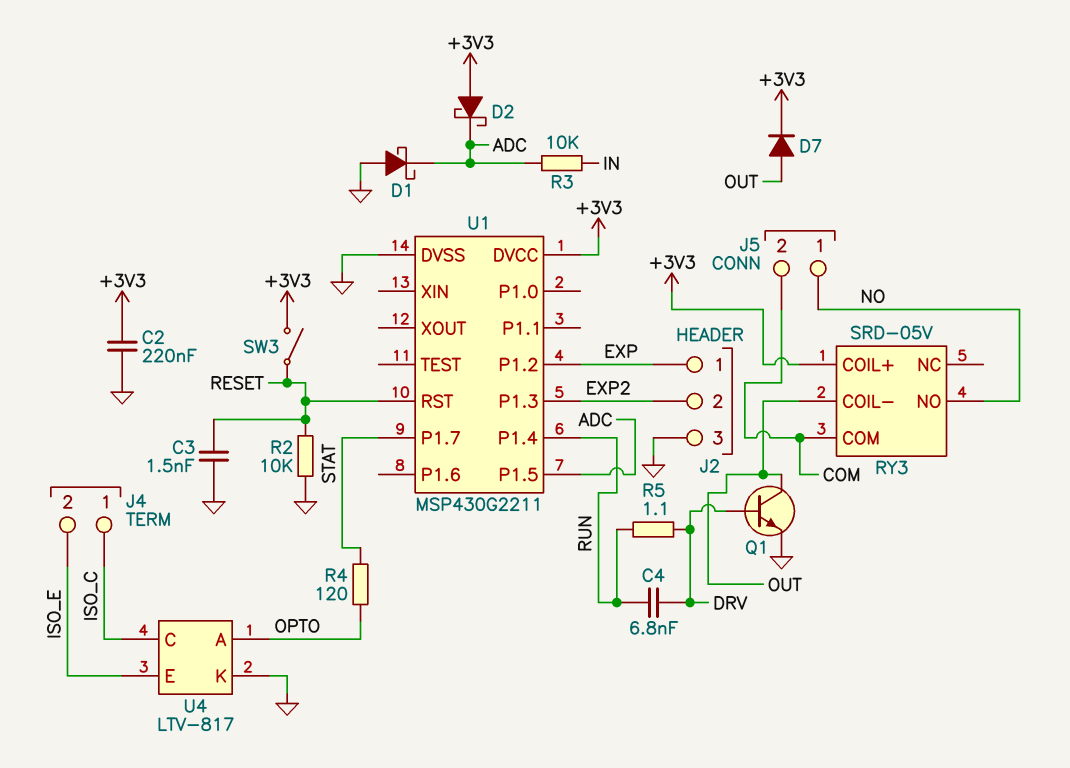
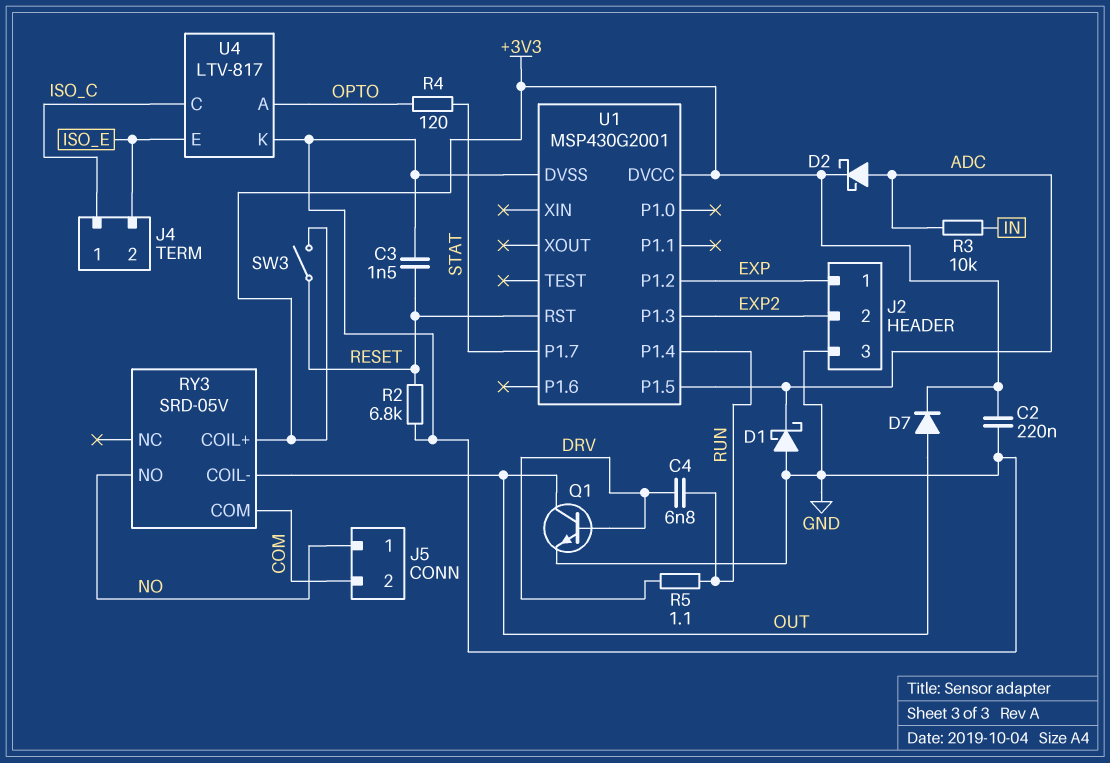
D2: schottky (A +3V3, K ADC) -> schottky (A ADC, K +3V3)
R2: 10k (GND, RESET) -> 6.8k (GND, RESET)
U1: MSP430G2211 -> MSP430G2001

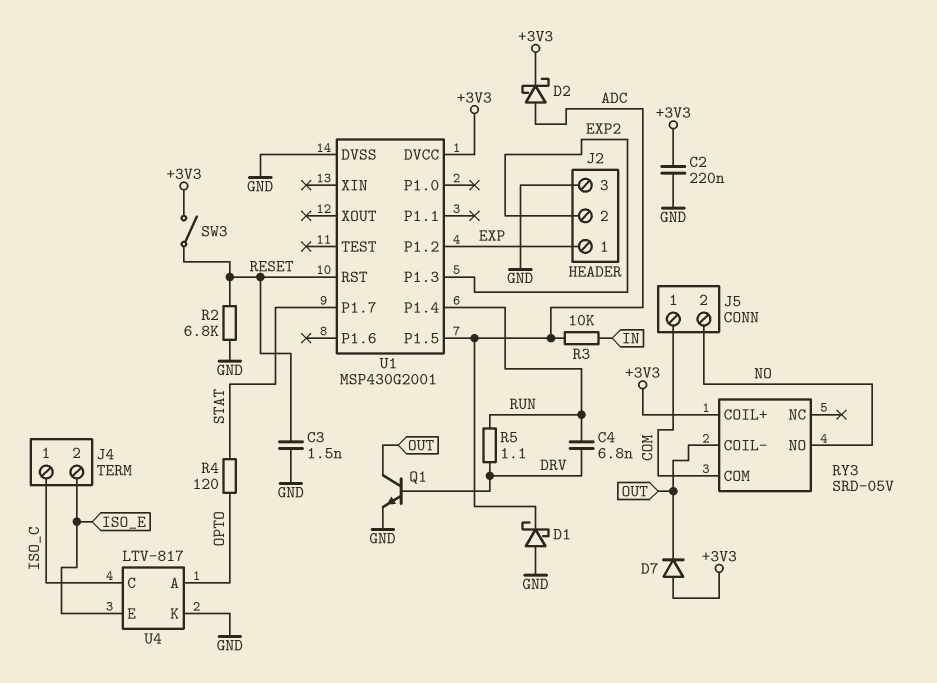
D7: diode (A OUT, K +3V3) -> diode (A +3V3, K OUT)
J5 pin 1: NO -> COM
J5 pin 2: COM -> NO

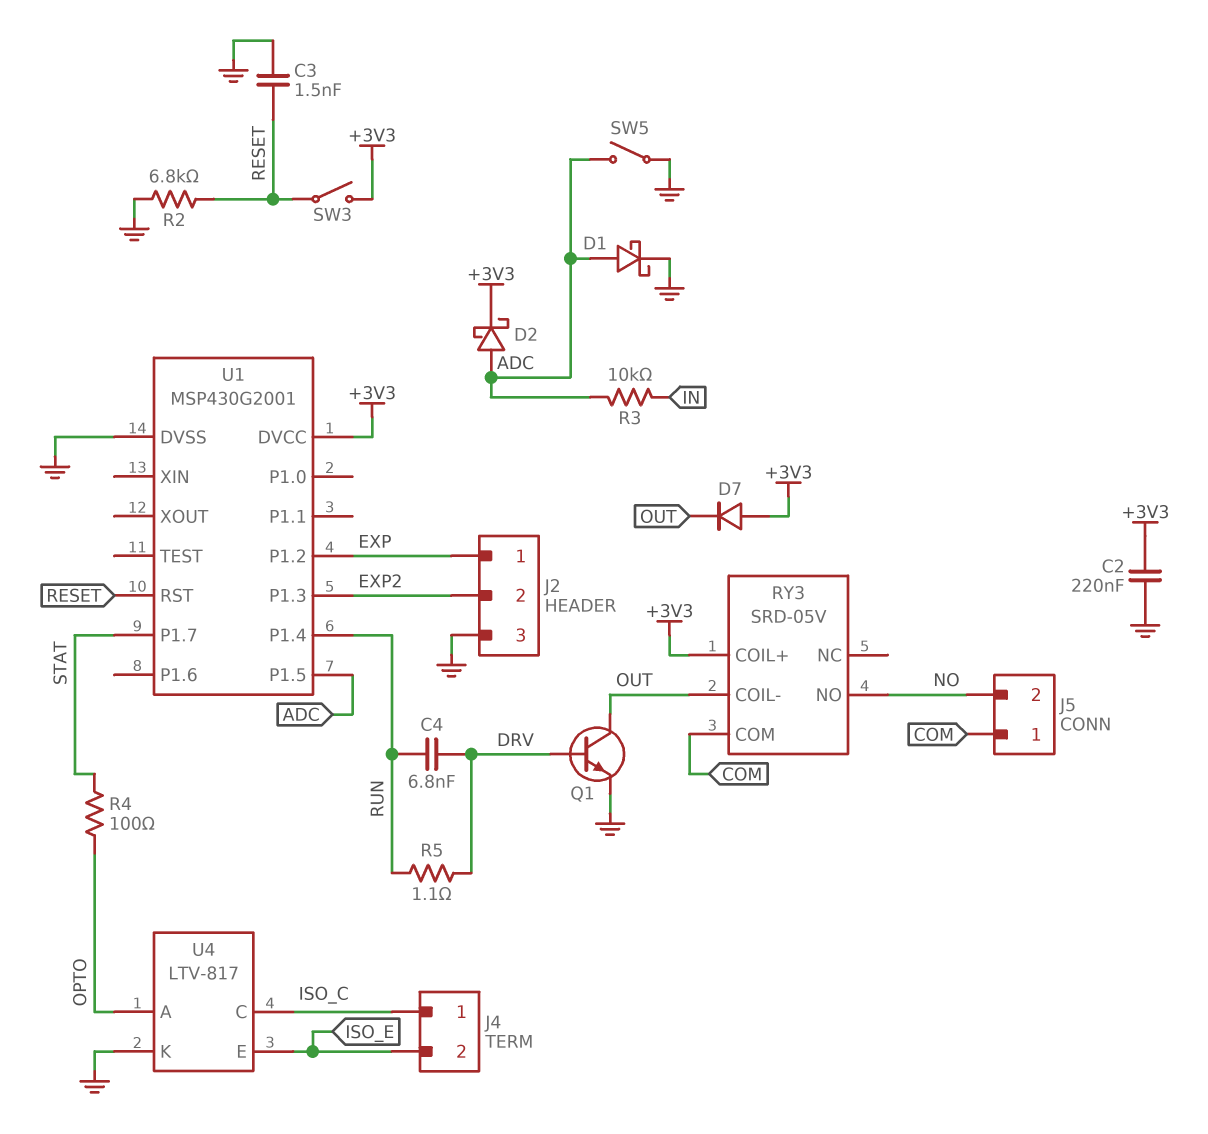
D1: schottky (A GND, K ADC) -> schottky (A ADC, K GND)
R4: 120 (OPTO, STAT) -> 100 (OPTO, STAT)
SW5: none -> switch (ADC, GND)

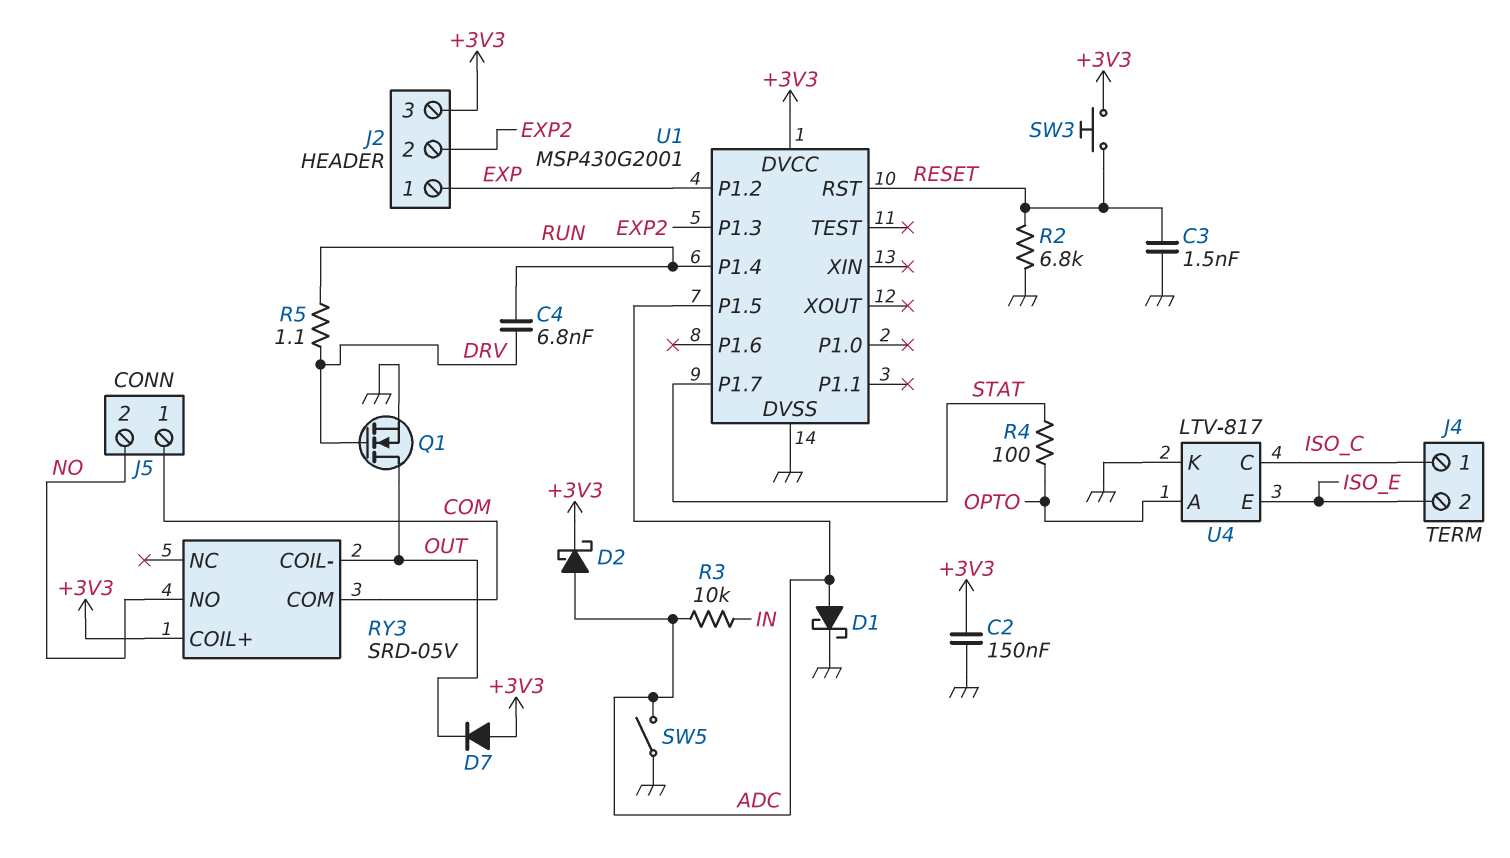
C2: 220nF (+3V3, GND) -> 150nF (+3V3, GND)
J2 pin 3: GND -> +3V3
Q1: NPN (B DRV, C OUT, E GND) -> NMOS (G DRV, D OUT, S GND)
SW3: switch (+3V3, RESET) -> button (+3V3, RESET)

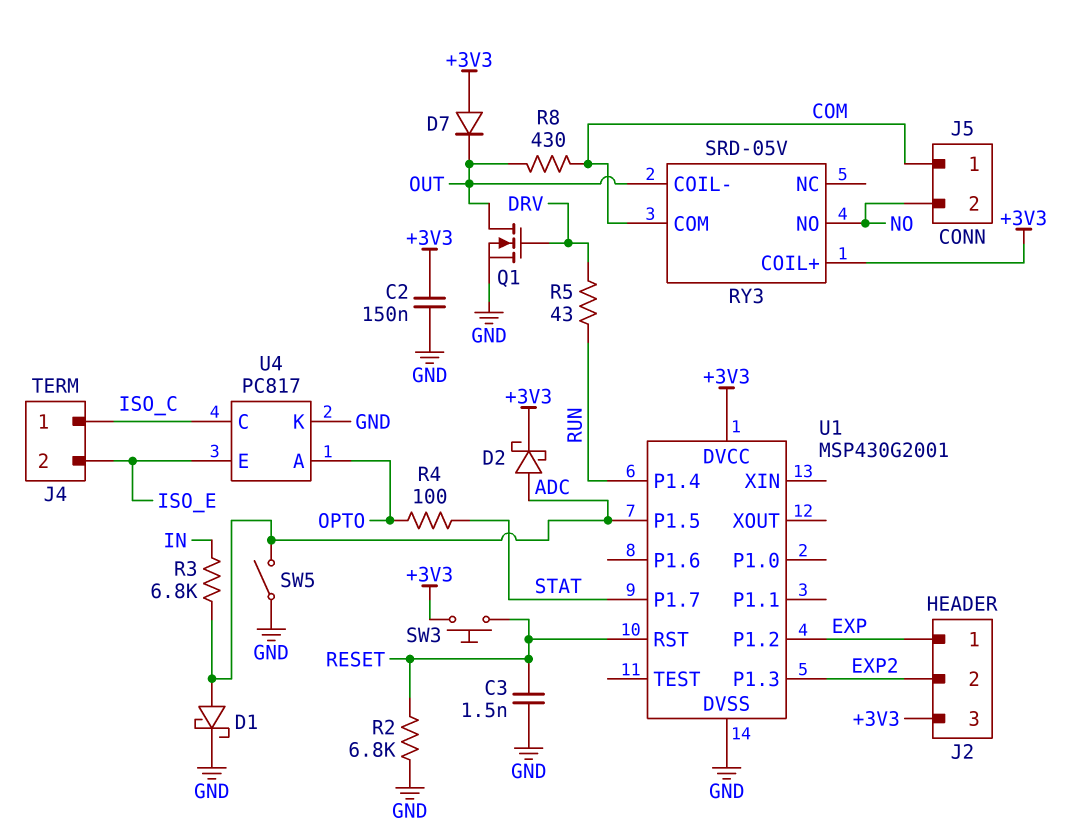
C4: 6.8nF (DRV, RUN) -> none
R3: 10k (ADC, IN) -> 6.8k (ADC, IN)
R5: 1.1 (DRV, RUN) -> 43 (DRV, RUN)
R8: none -> 430 (COM, OUT)
U4: LTV-817 -> PC817

